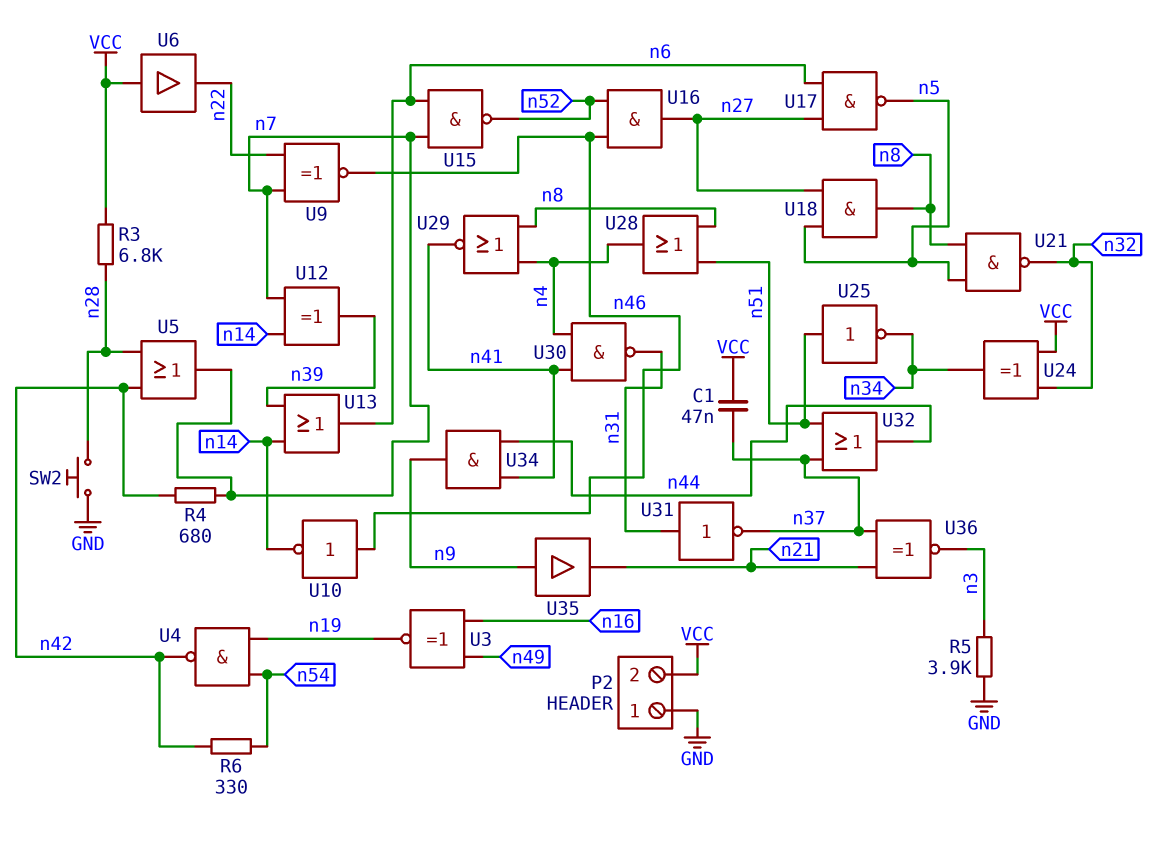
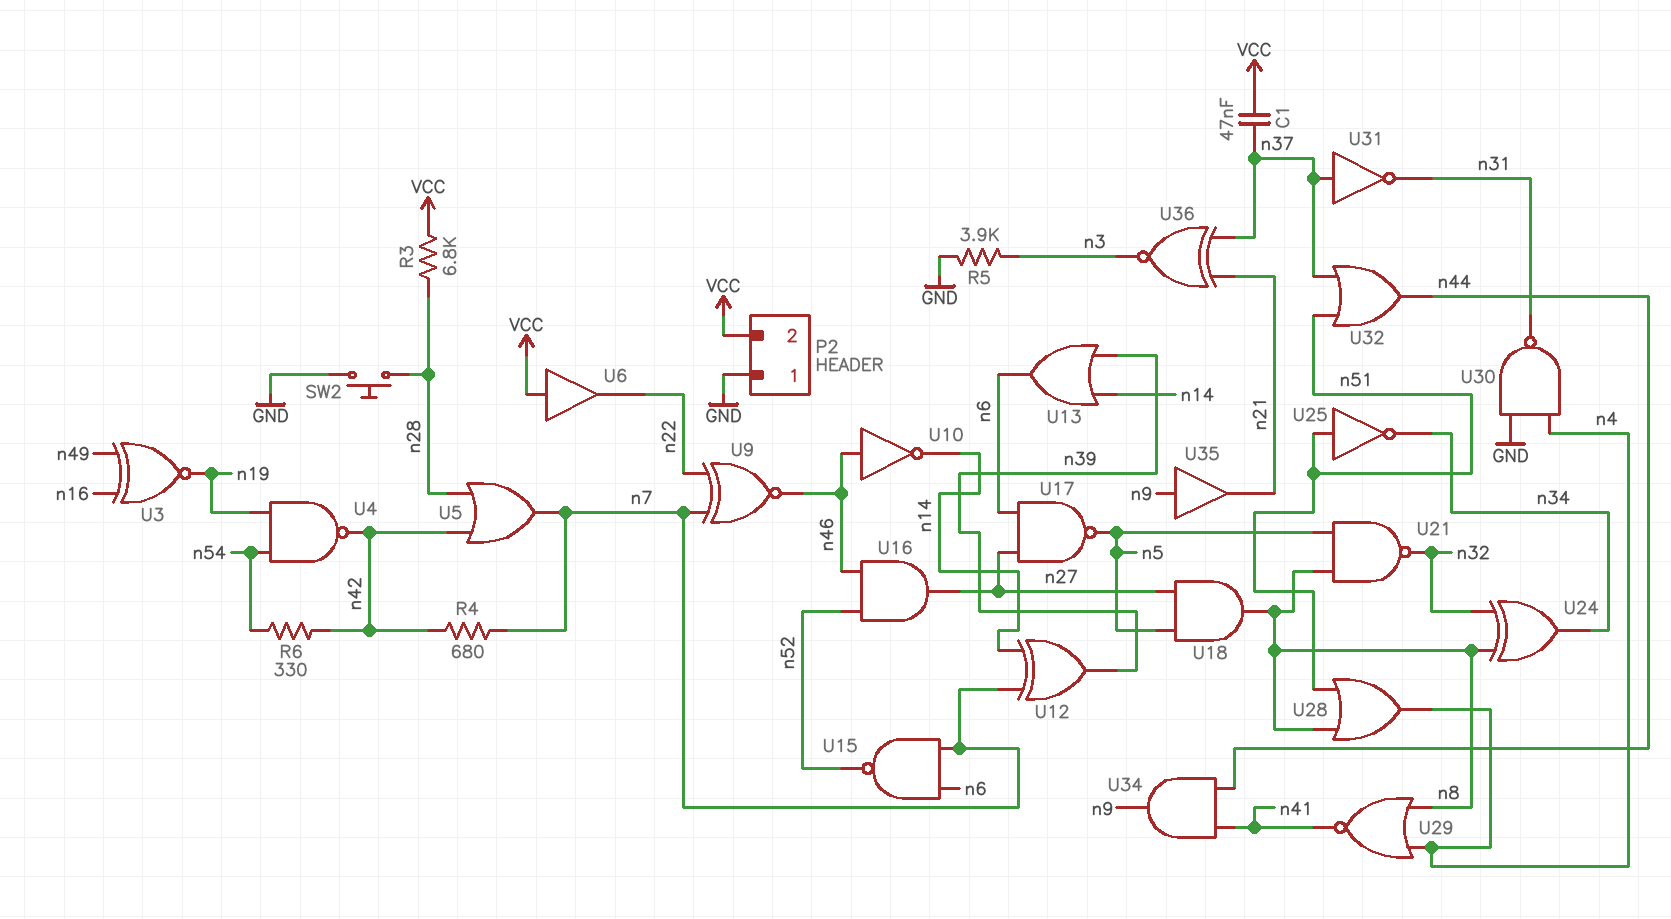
U24: XOR (in VCC, in n32, out n34) -> XOR (in n8, in n32, out n34)
U30: NAND (in n4, in n41, out n31) -> NAND (in GND, in n4, out n31)
U31: NOT (in n31, out n37) -> NOT (in n37, out n31)

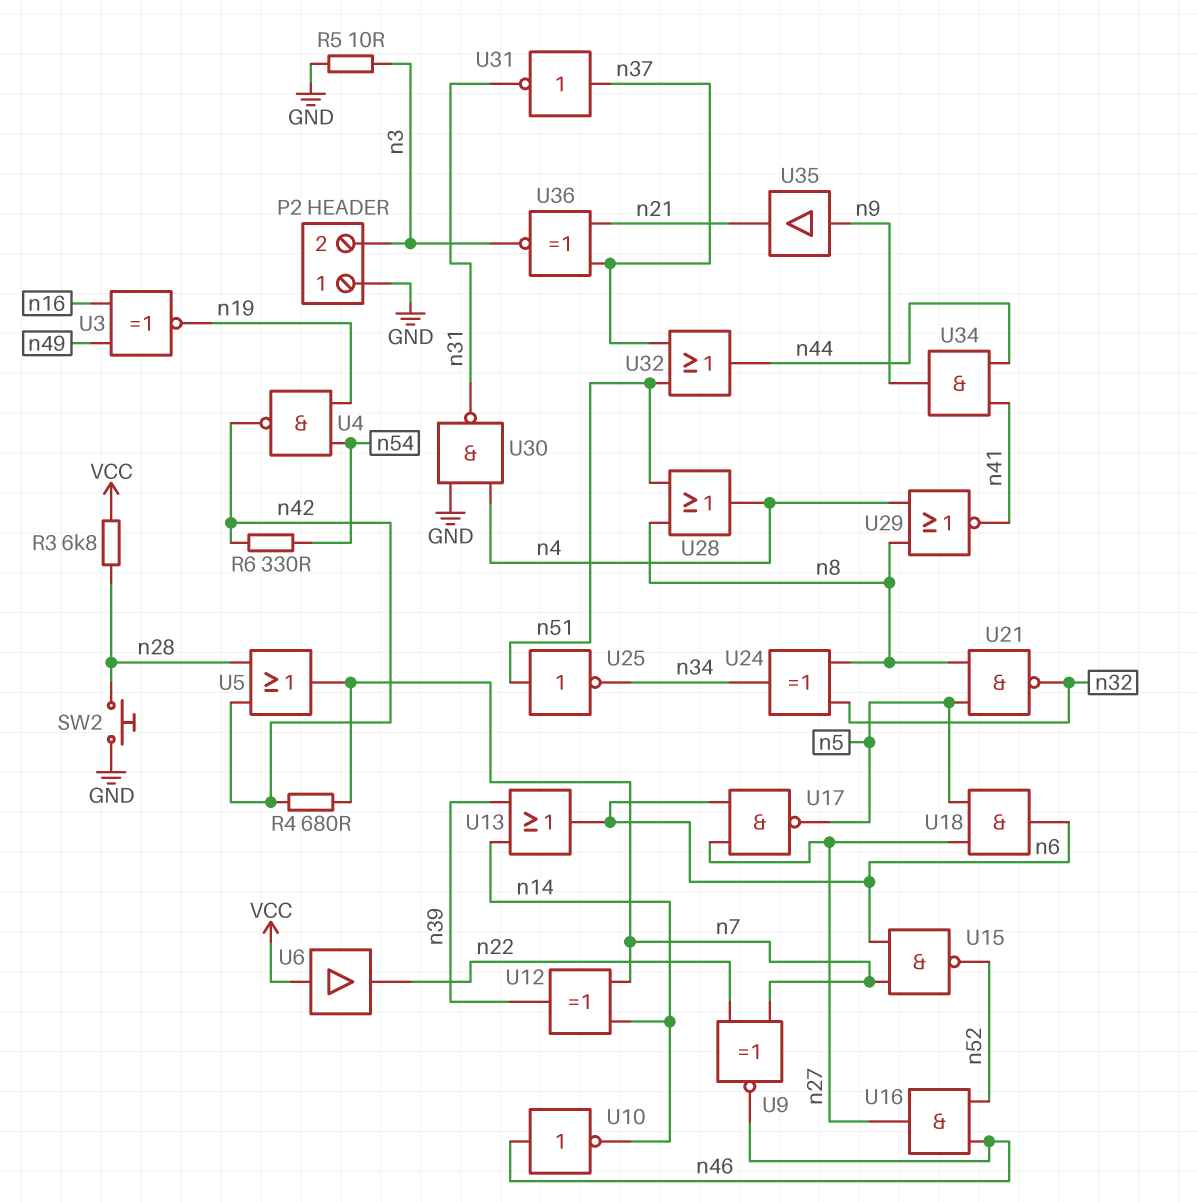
C1: 47nF (VCC, n37) -> none
P2 pin 2: VCC -> n3
R5: 3.9k (GND, n3) -> 10 (GND, n3)
U18: AND (in n5, in n27, out n8) -> AND (in n5, in n27, out n6)

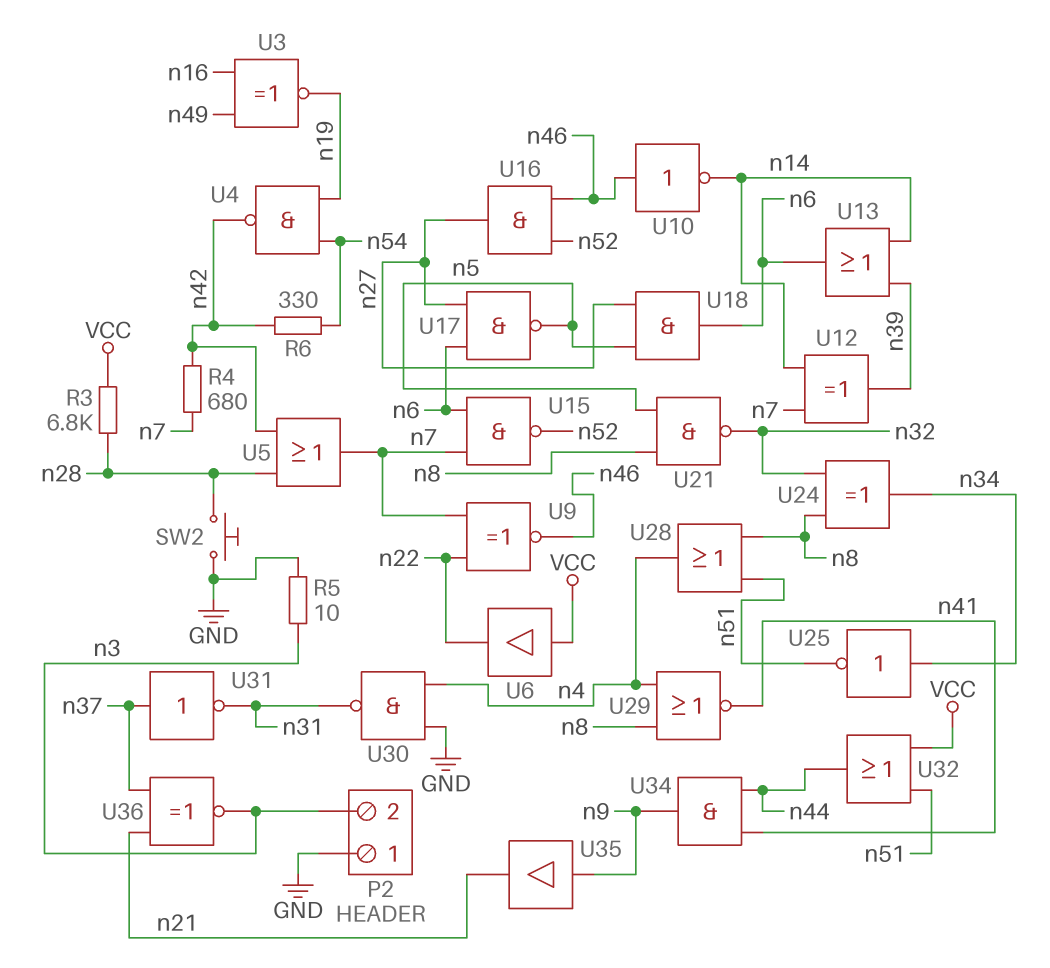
U25: NOT (in n51, out n34) -> NOT (in n34, out n51)
U32: OR (in n37, in n51, out n44) -> OR (in VCC, in n51, out n44)

